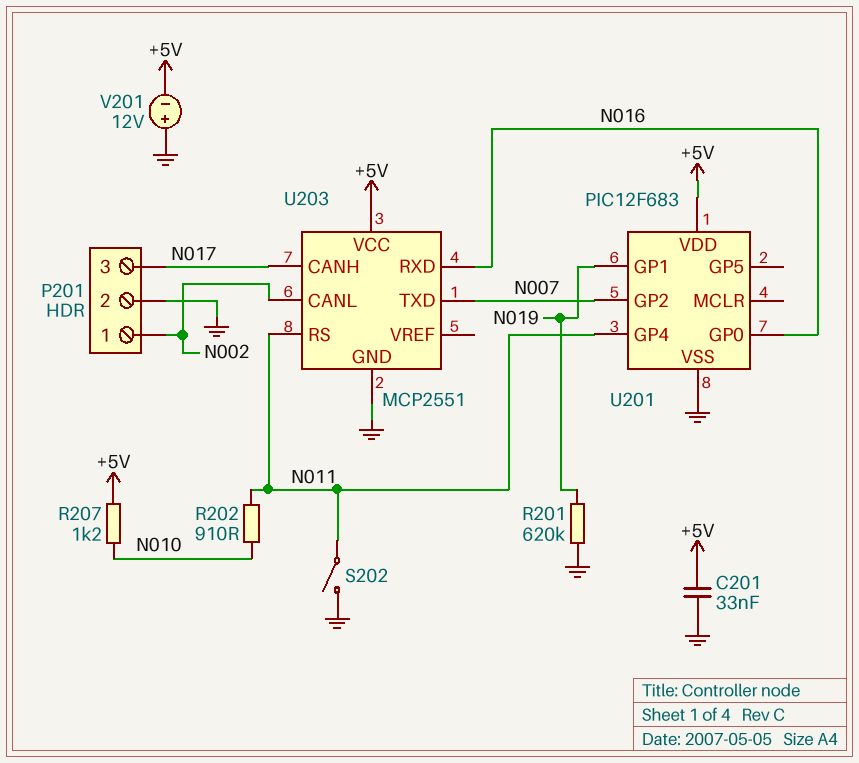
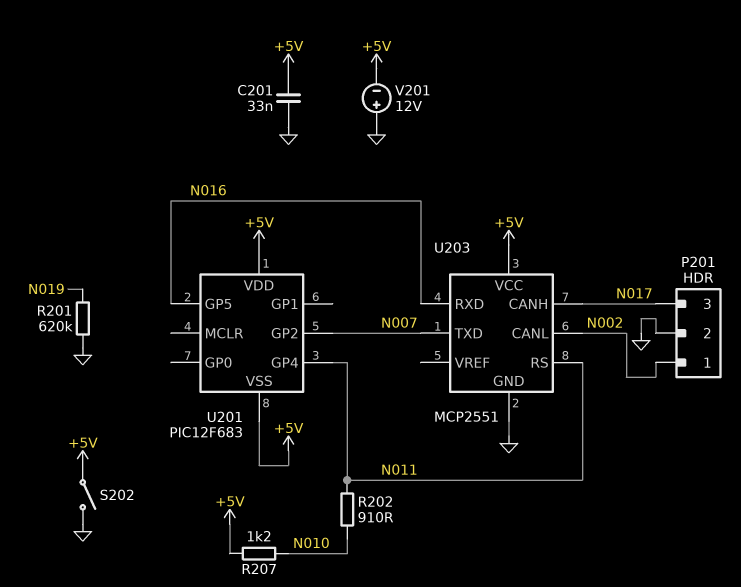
S202: switch (GND, N011) -> switch (+5V, GND)
U201 pin GP0: N016 -> none
U201 pin GP1: N019 -> none
U201 pin GP5: none -> N016
U201 pin VSS: GND -> +5V

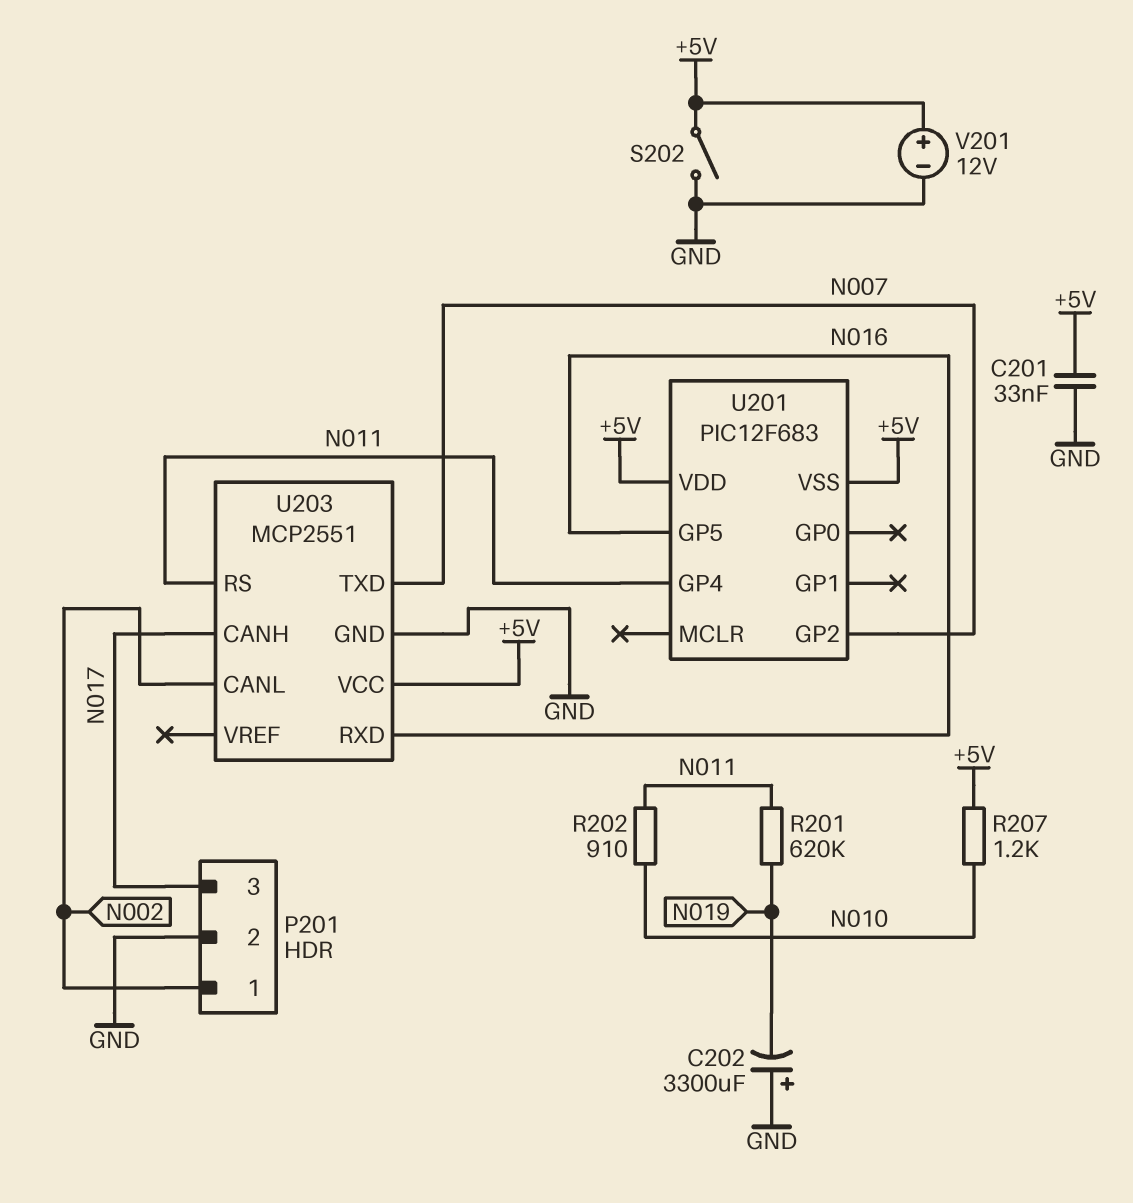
C202: none -> 3300uF (plus GND, minus N019)
R201: 620k (GND, N019) -> 620k (N011, N019)
V201: 12V (plus GND, minus +5V) -> 12V (plus +5V, minus GND)

